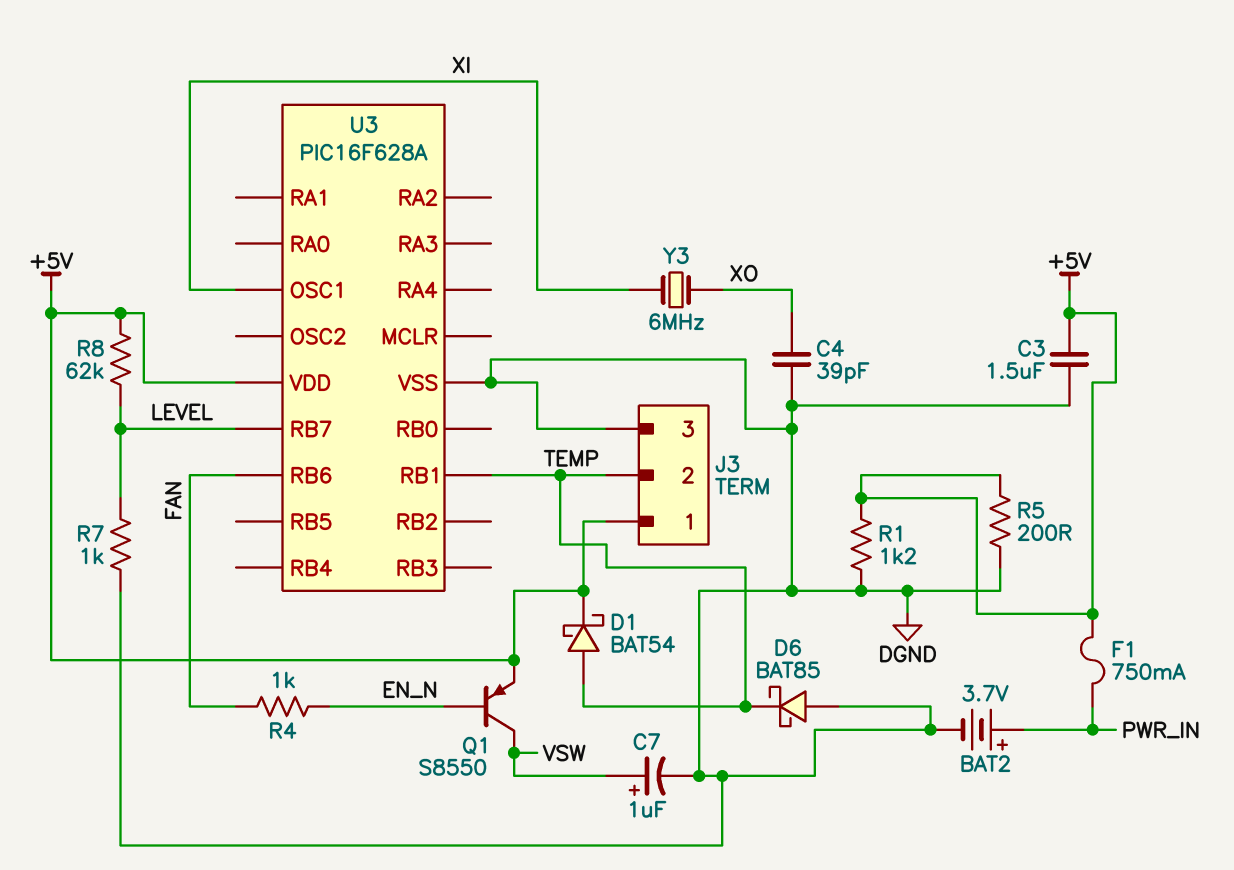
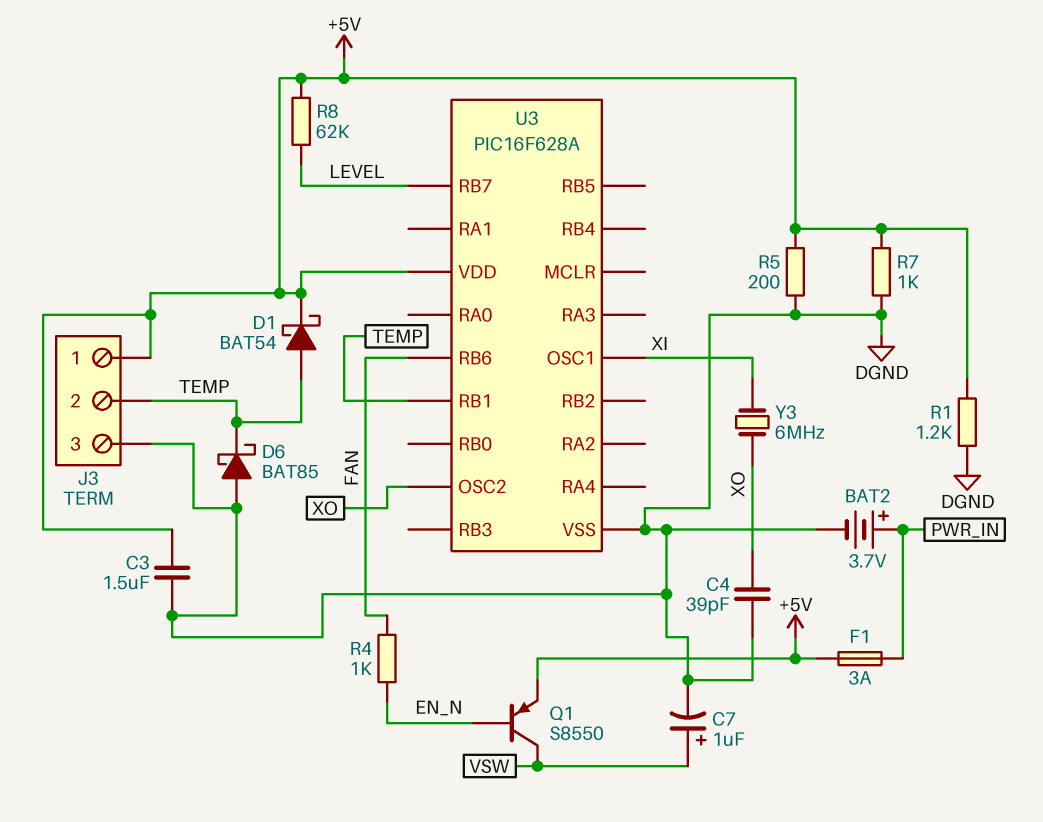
F1: 750mA (+5V, PWR_IN) -> 3A (+5V, PWR_IN)
R7: 1k (DGND, LEVEL) -> 1k (+5V, DGND)
U3 pin OSC2: none -> XO

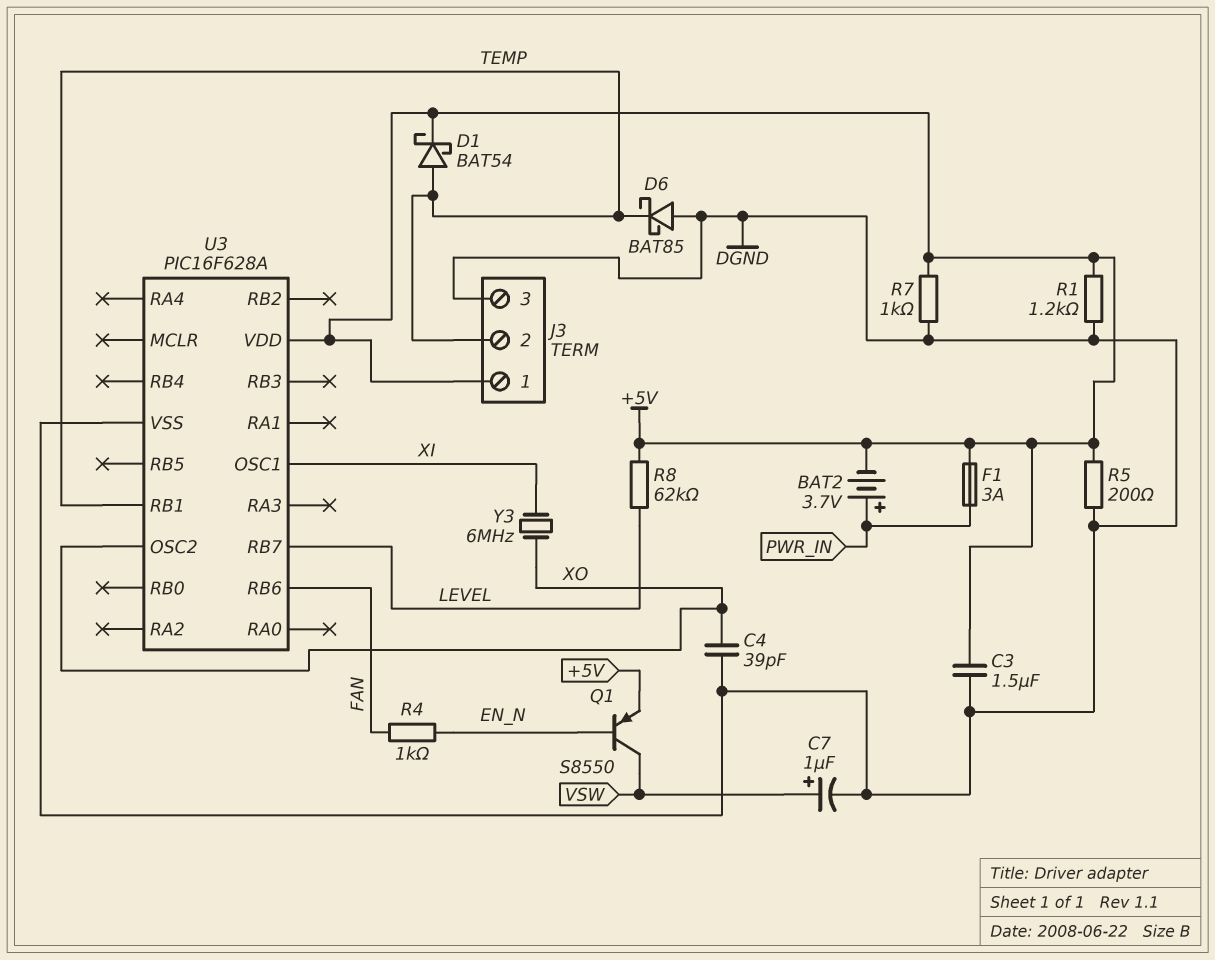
BAT2: 3.7V (plus PWR_IN, minus DGND) -> 3.7V (plus PWR_IN, minus +5V)

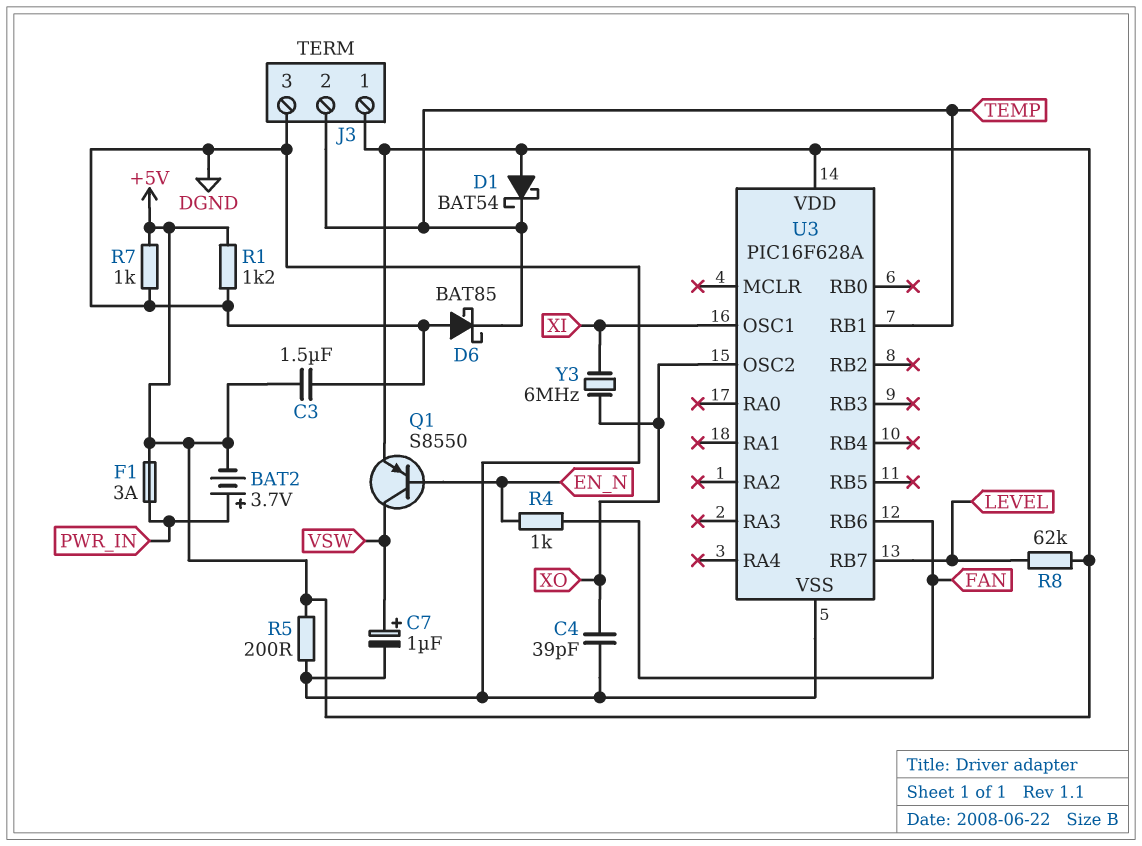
D1: schottky BAT54 (A TEMP, K +5V) -> schottky BAT54 (A +5V, K TEMP)

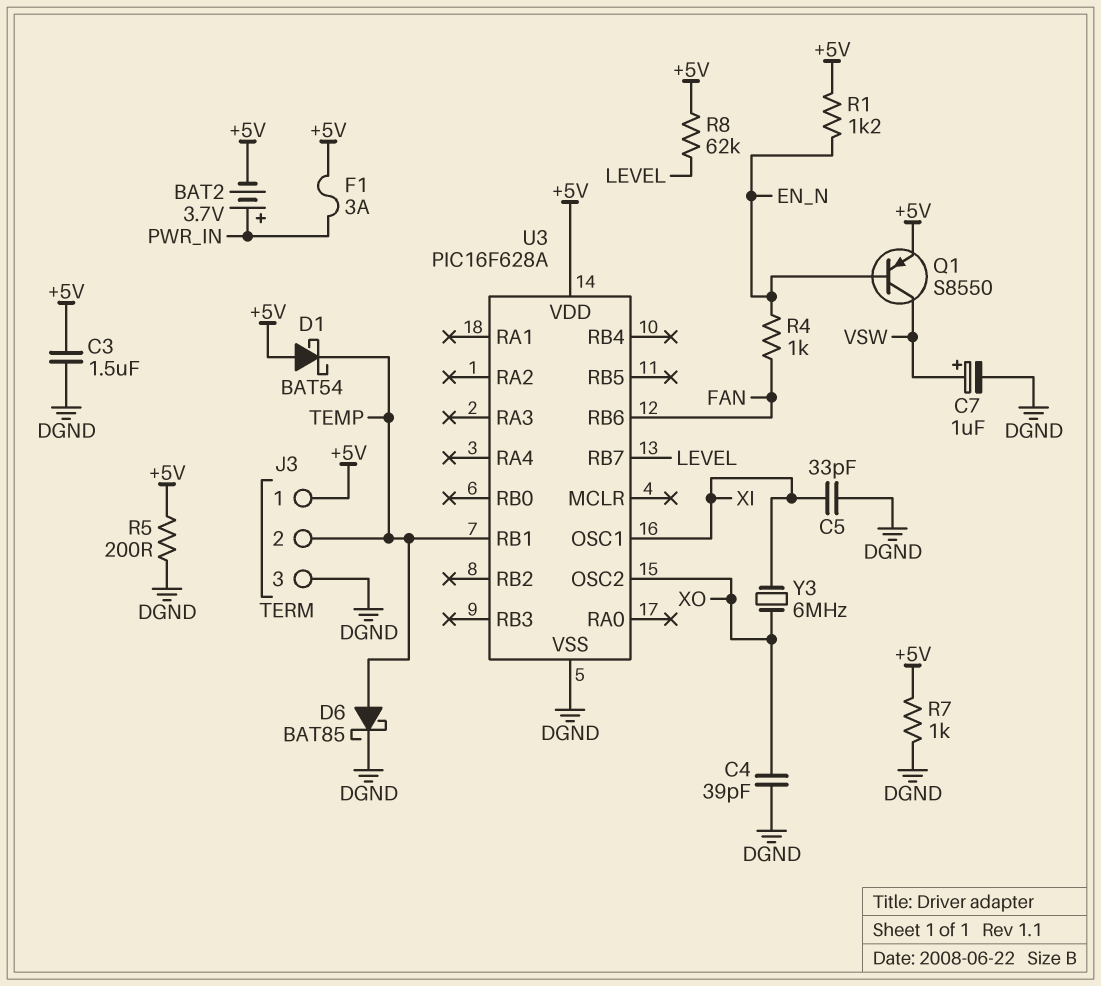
C5: none -> 33pF (DGND, XI)
D6: schottky BAT85 (A DGND, K TEMP) -> schottky BAT85 (A TEMP, K DGND)
R1: 1.2k (+5V, DGND) -> 1.2k (+5V, EN_N)

